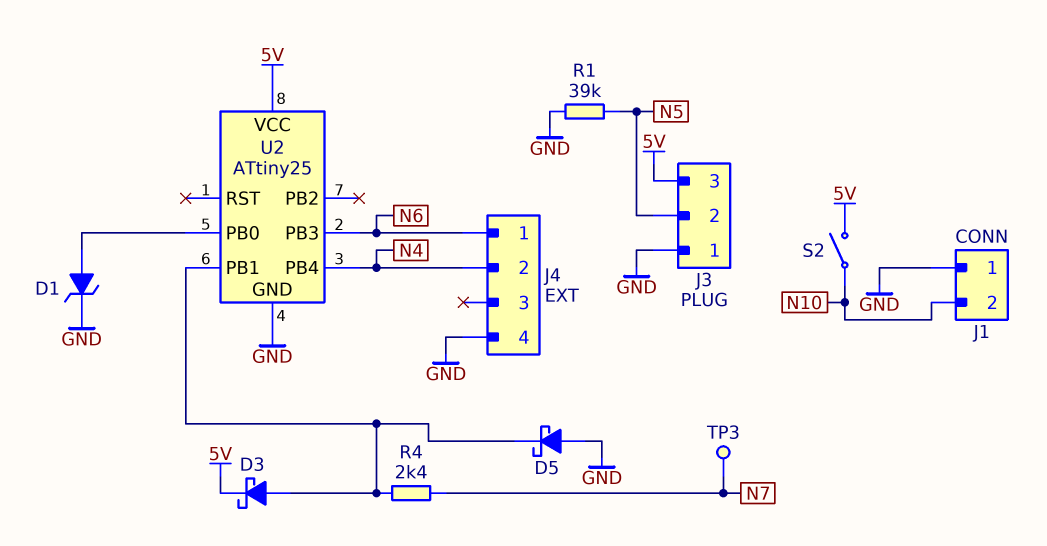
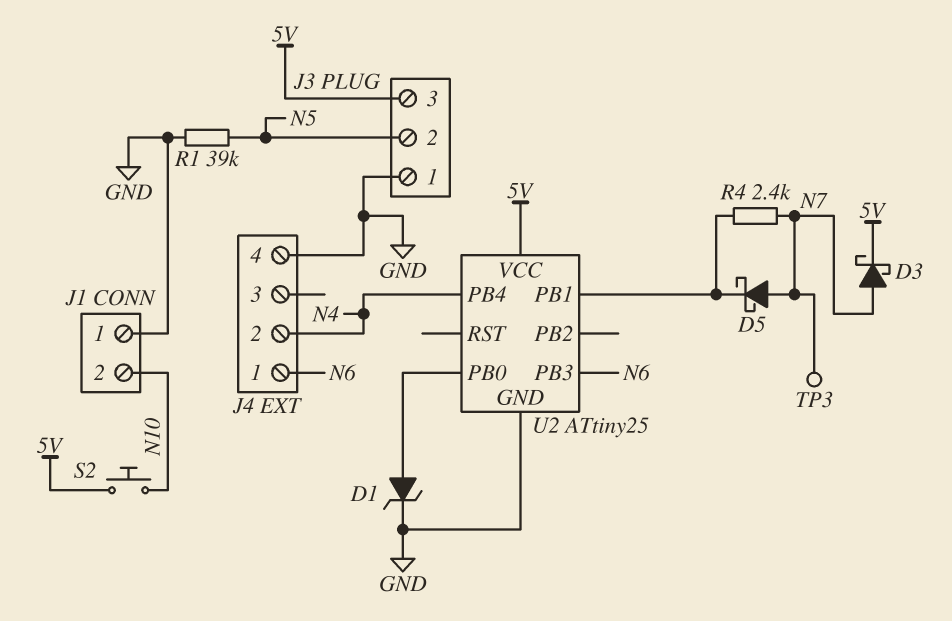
D3: schottky (A U2/PB1, K 5V) -> schottky (A N7, K 5V)
D5: schottky (A GND, K U2/PB1) -> schottky (A N7, K U2/PB1)
S2: switch (5V, N10) -> button (5V, N10)

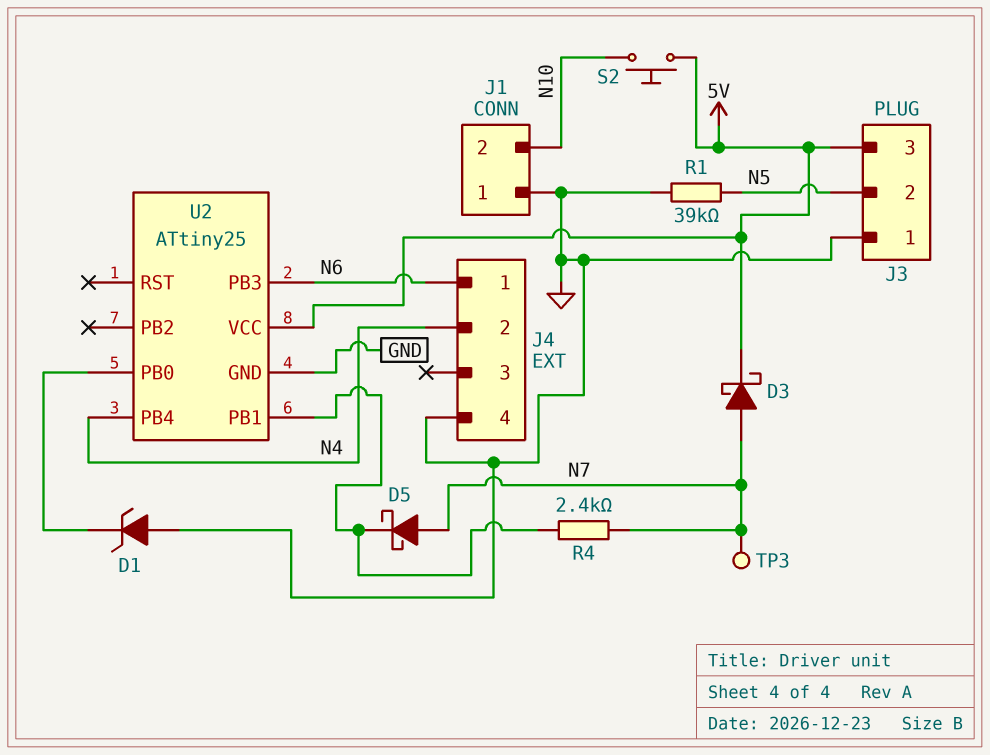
D1: zener (A U2/PB0, K GND) -> zener (A GND, K U2/PB0)

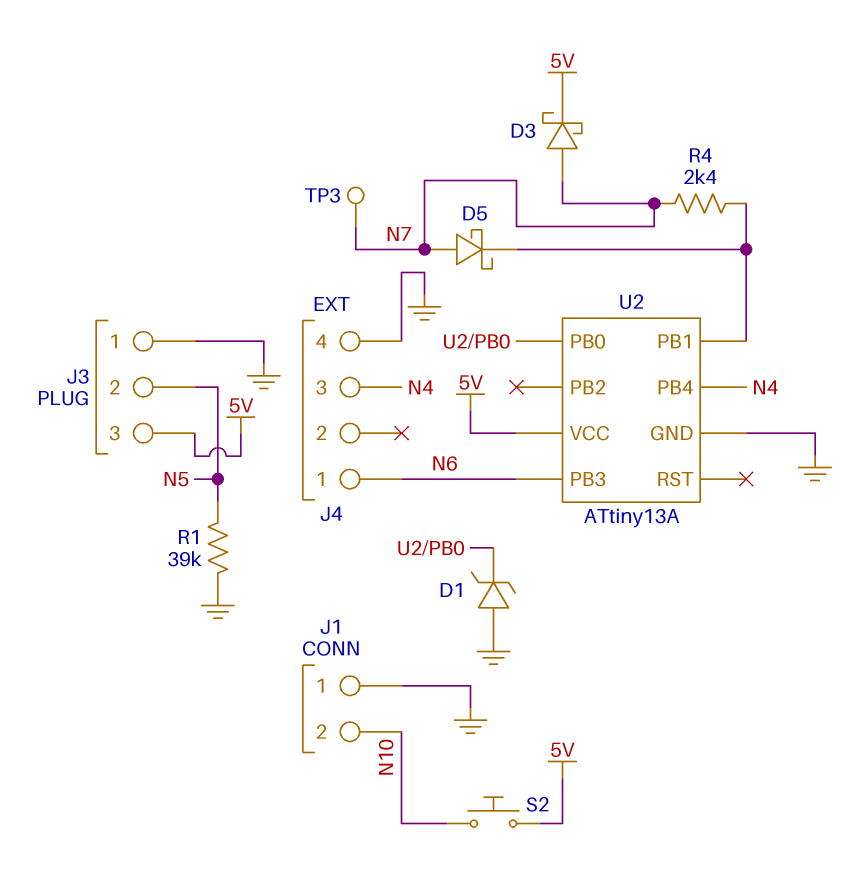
J4 pin 2: N4 -> none
J4 pin 3: none -> N4
U2: ATtiny25 -> ATtiny13A

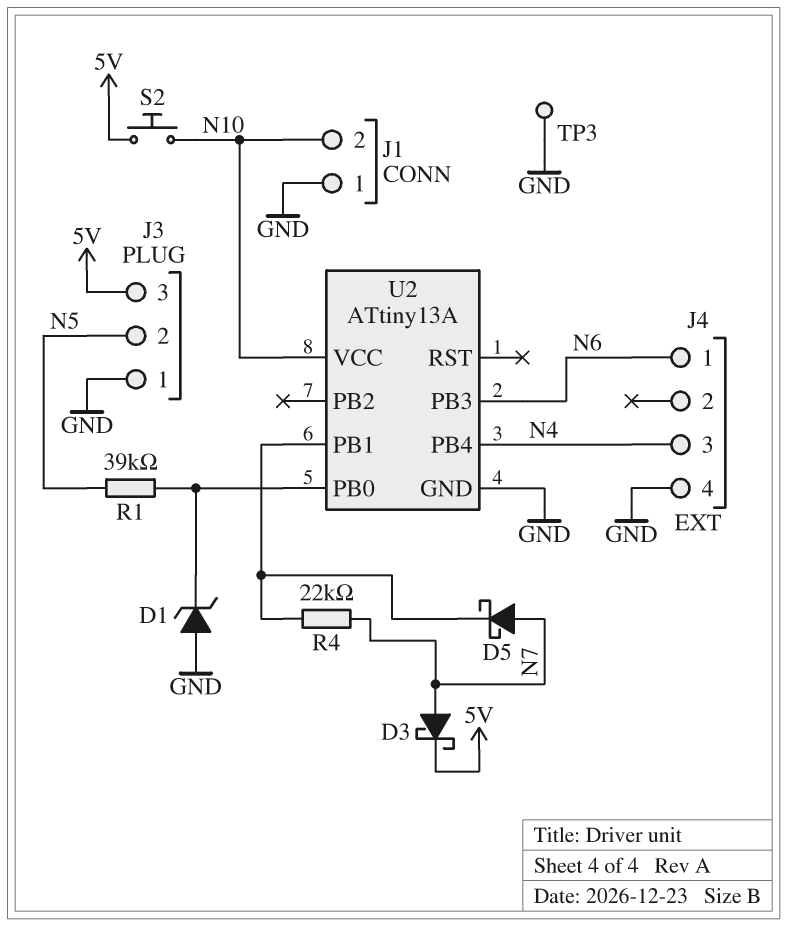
R1: 39k (GND, N5) -> 39k (N5, U2/PB0)
R4: 2.4k (N7, U2/PB1) -> 22k (N7, U2/PB1)
TP3: test point (N7) -> test point (GND)
U2 pin VCC: 5V -> N10

